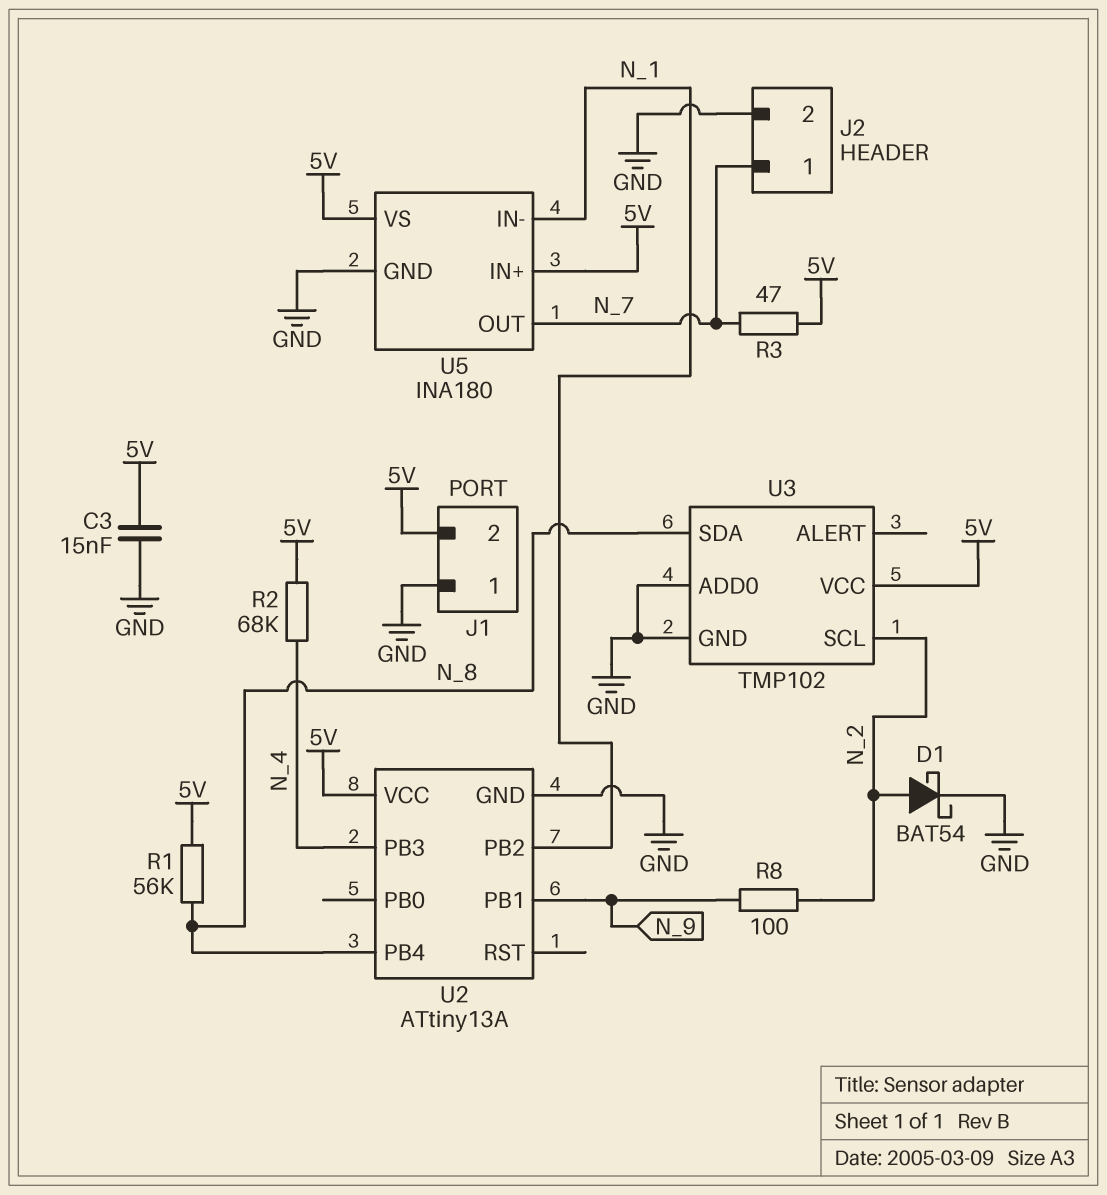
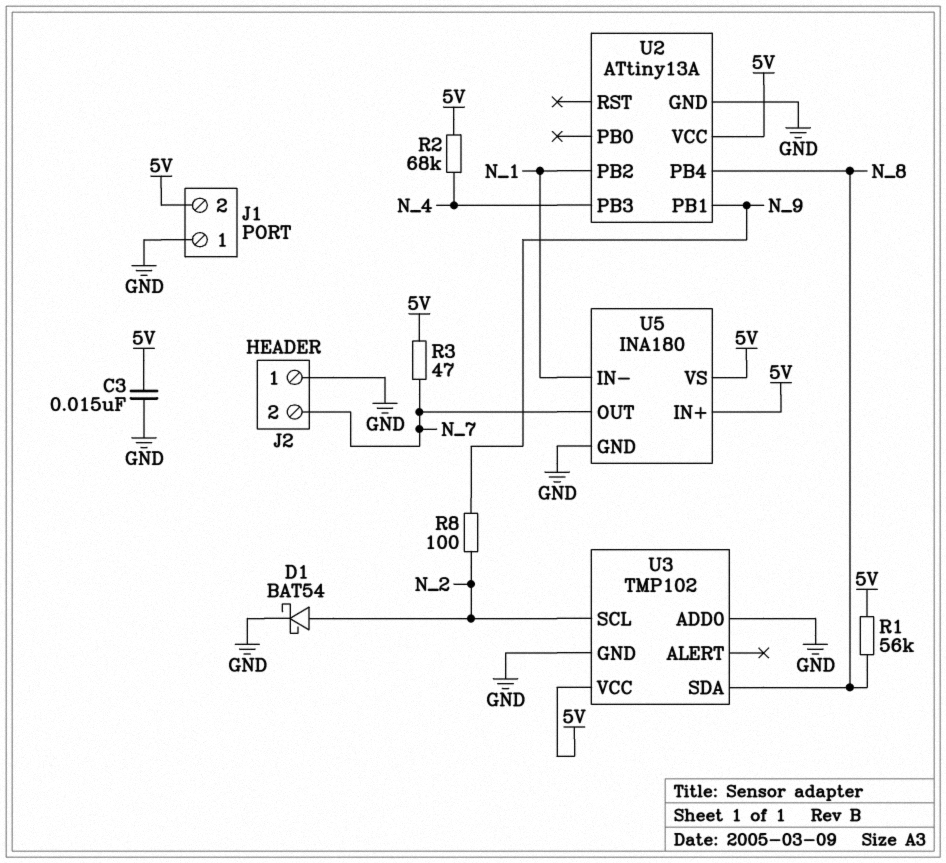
J2 pin 1: N_7 -> GND
J2 pin 2: GND -> N_7

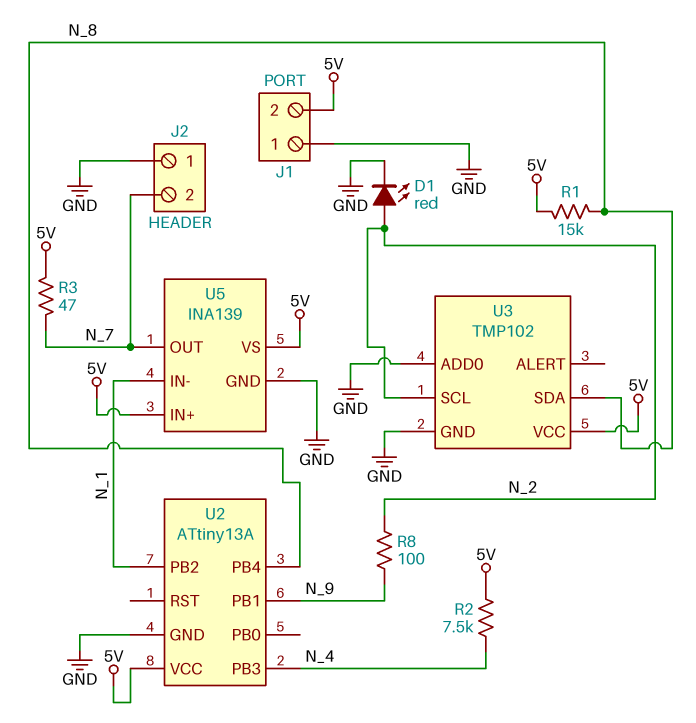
C3: 15nF (5V, GND) -> none
D1: schottky BAT54 (A N_2, K GND) -> LED red (A N_2, K GND)
R1: 56k (5V, N_8) -> 15k (5V, N_8)
R2: 68k (5V, N_4) -> 7.5k (5V, N_4)
U5: INA180 -> INA139

